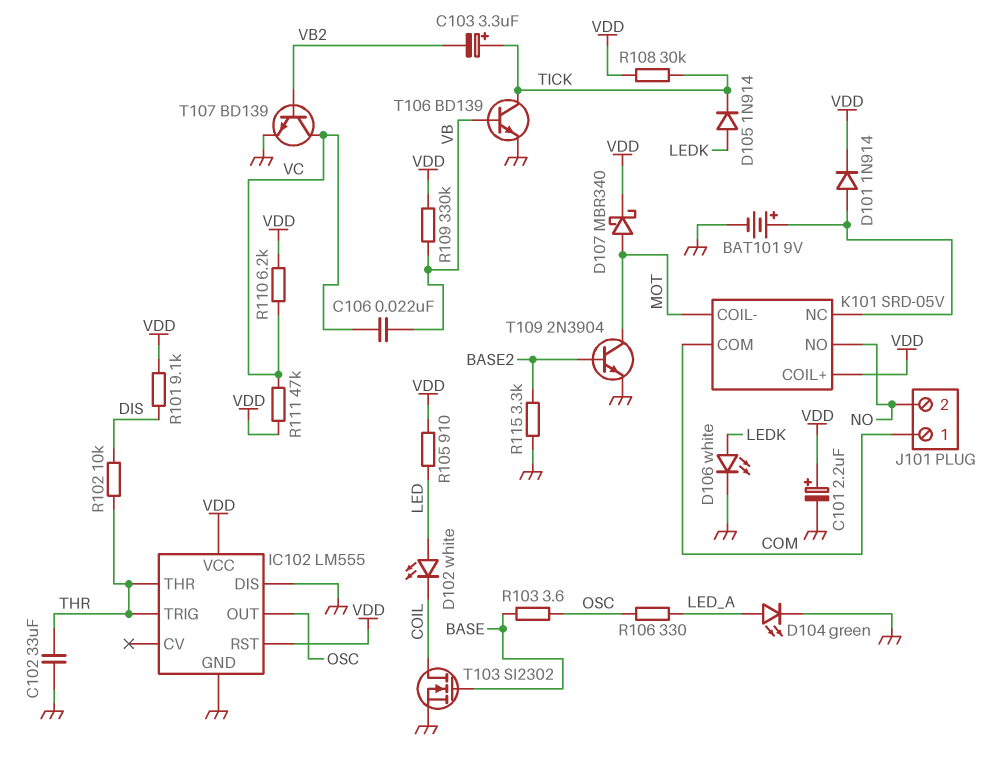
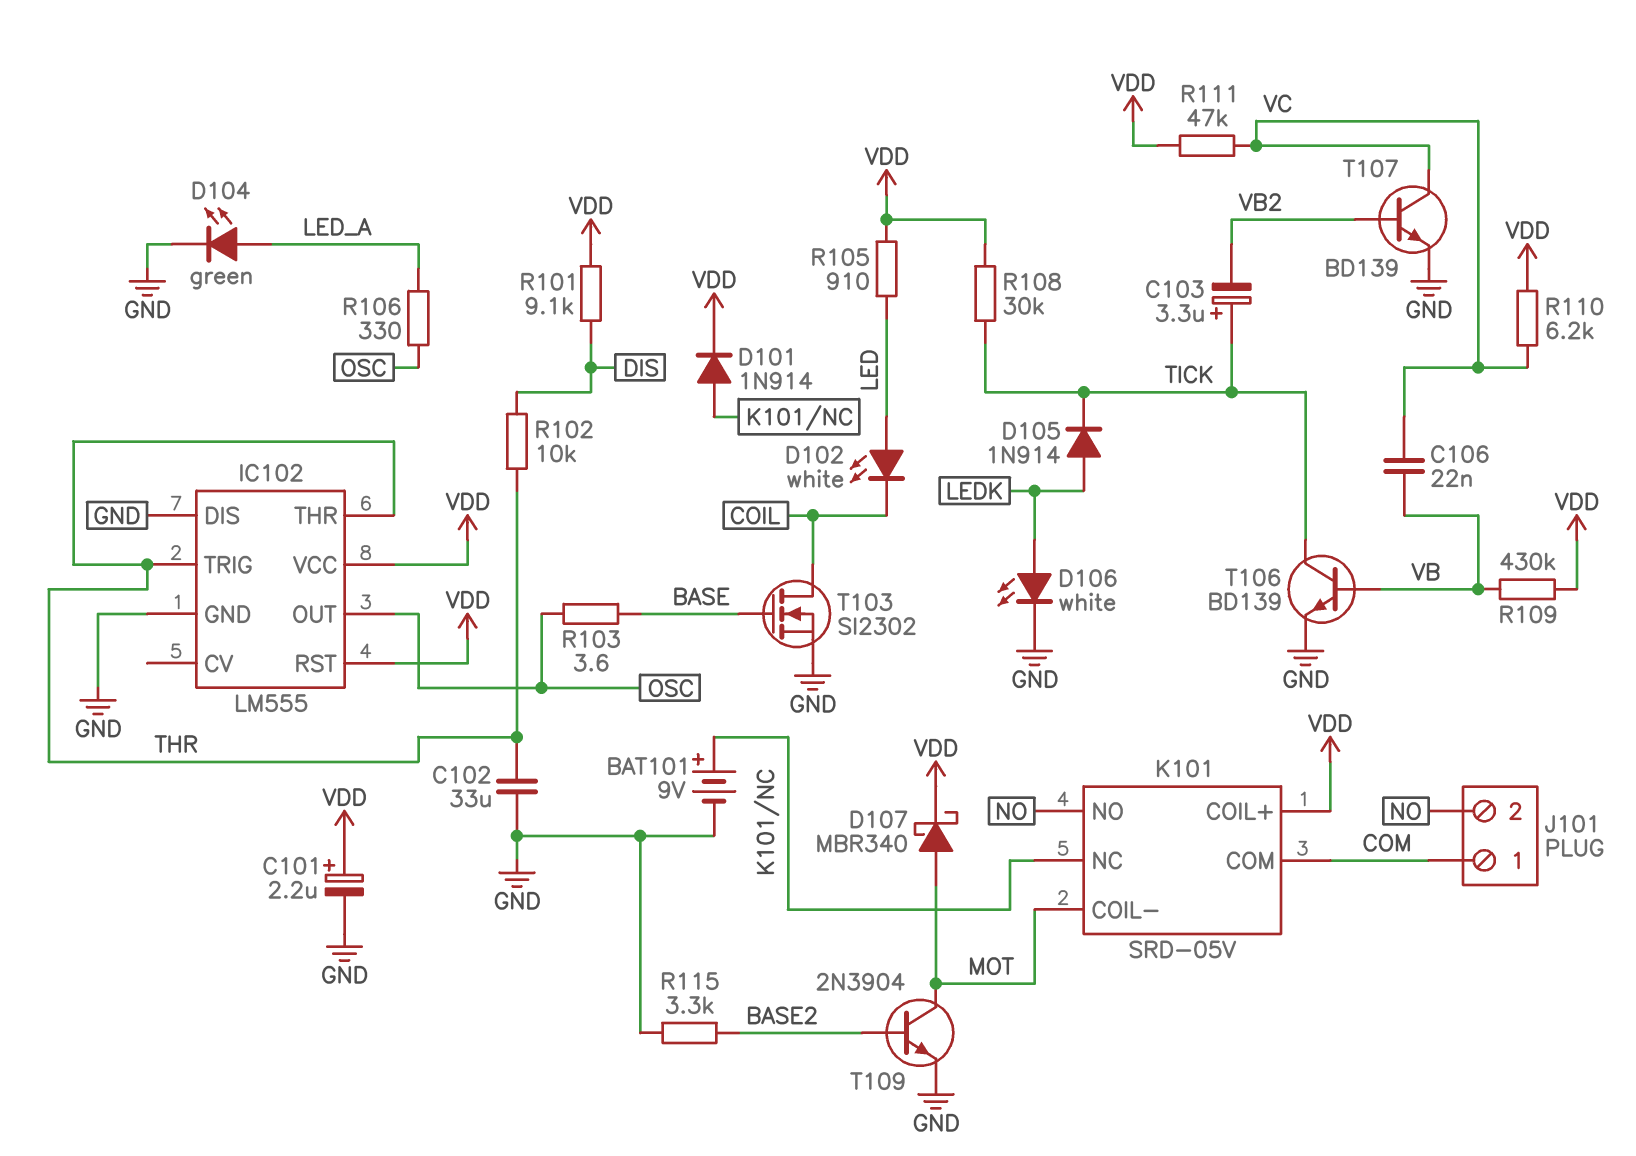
R109: 330k (VB, VDD) -> 430k (VB, VDD)

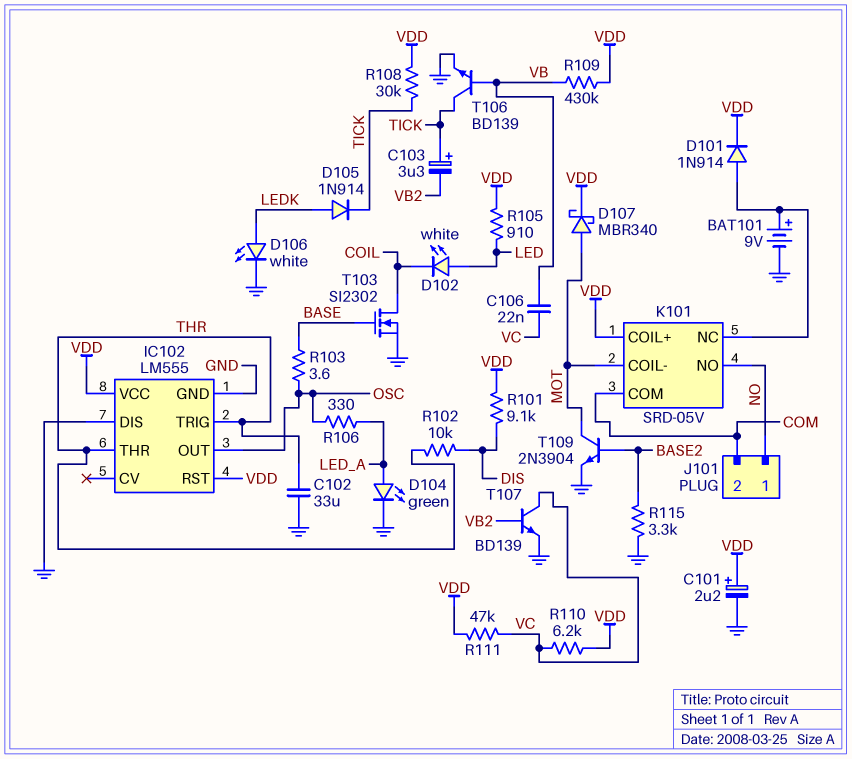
J101 pin 1: COM -> NO
J101 pin 2: NO -> COM

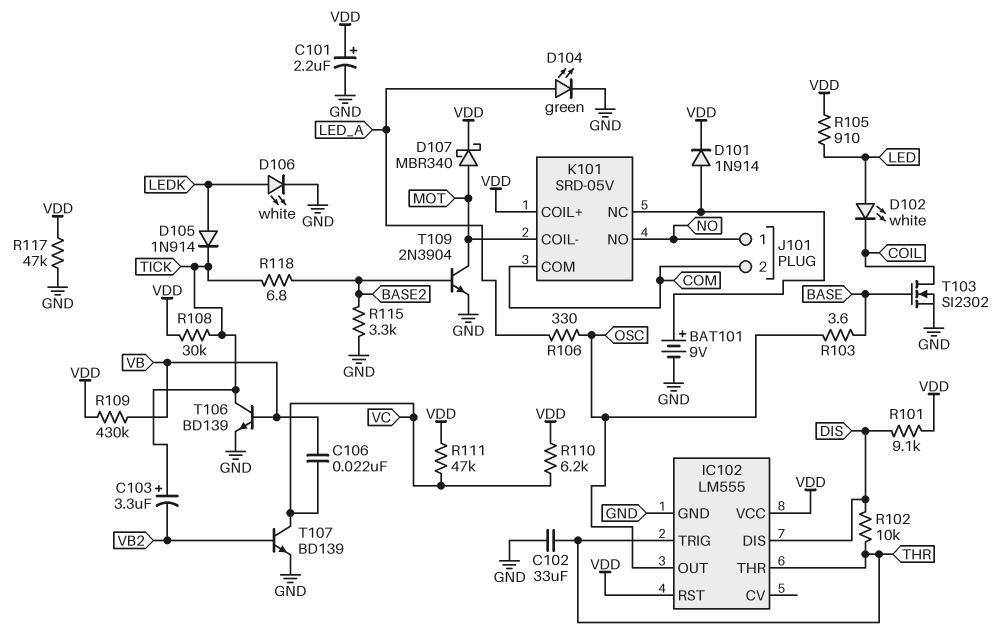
IC102 pin DIS: GND -> DIS
R117: none -> 47k (GND, VDD)
R118: none -> 6.8 (BASE2, TICK)

